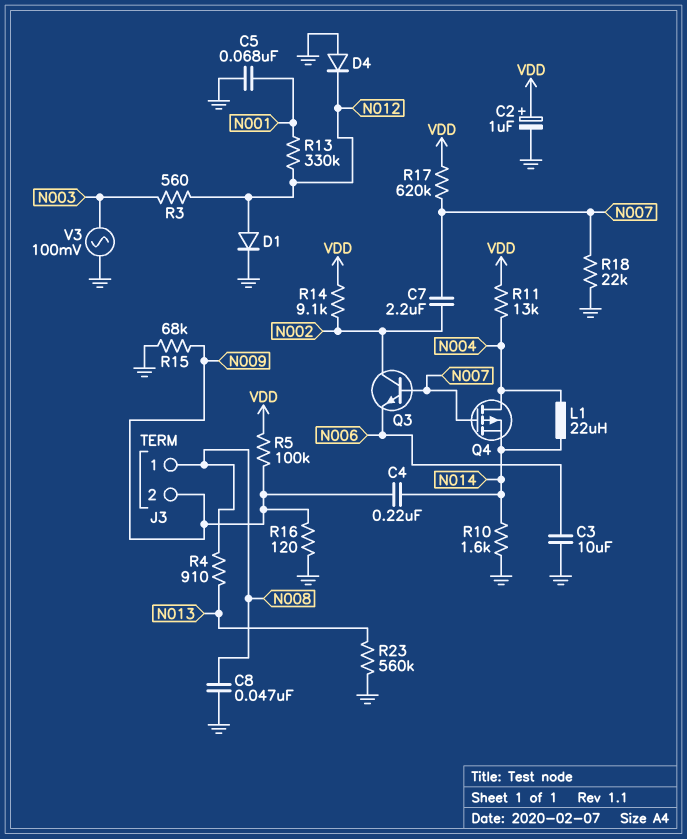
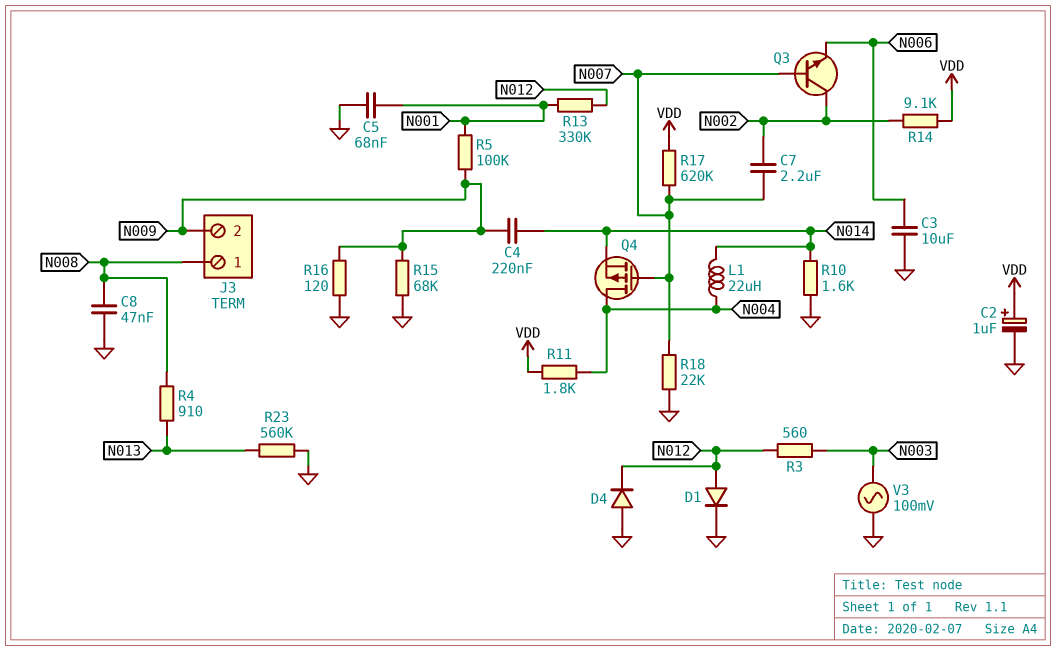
R5: 100k (N009, VDD) -> 100k (N001, N009)
R11: 13k (N004, VDD) -> 1.8k (N004, VDD)

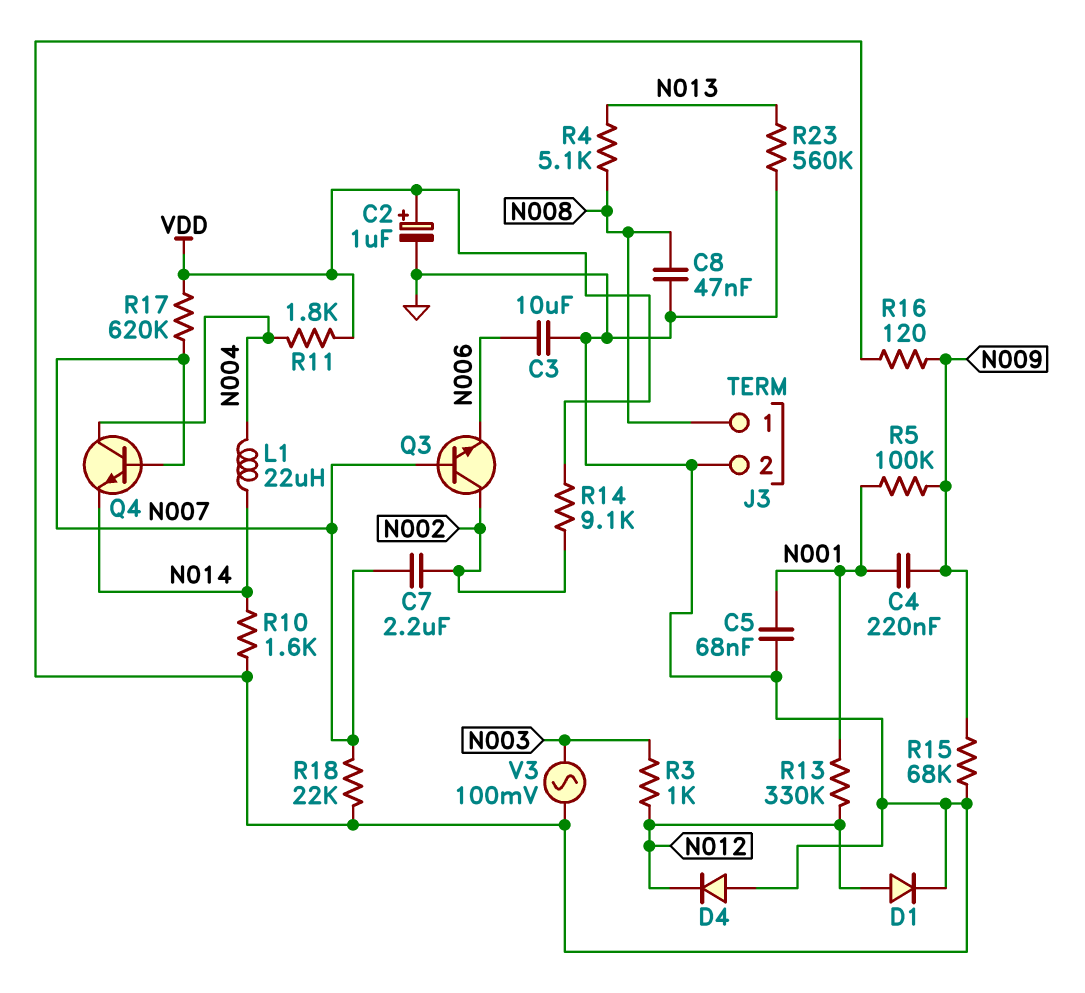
C4: 220nF (N009, N014) -> 220nF (N001, N009)
J3 pin 2: N009 -> GND
Q4: PMOS (G N007, D N004, S N014) -> NPN (B N007, C N004, E N014)
R3: 560 (N003, N012) -> 1k (N003, N012)
R4: 910 (N008, N013) -> 5.1k (N008, N013)

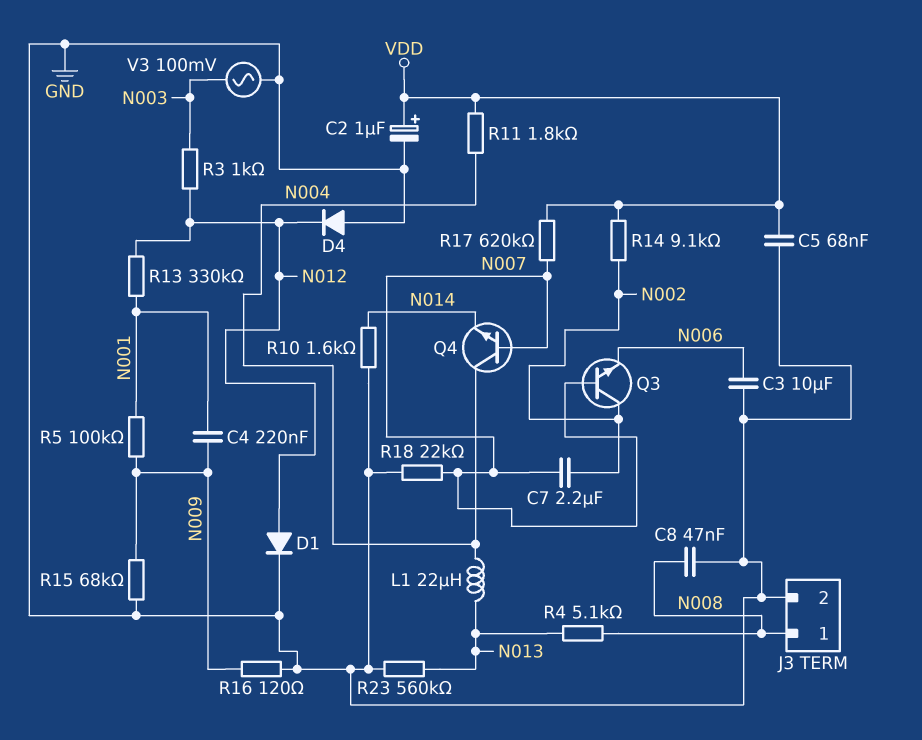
C5: 68nF (GND, N001) -> 68nF (GND, VDD)
L1: 22uH (N004, N014) -> 22uH (N004, N013)

